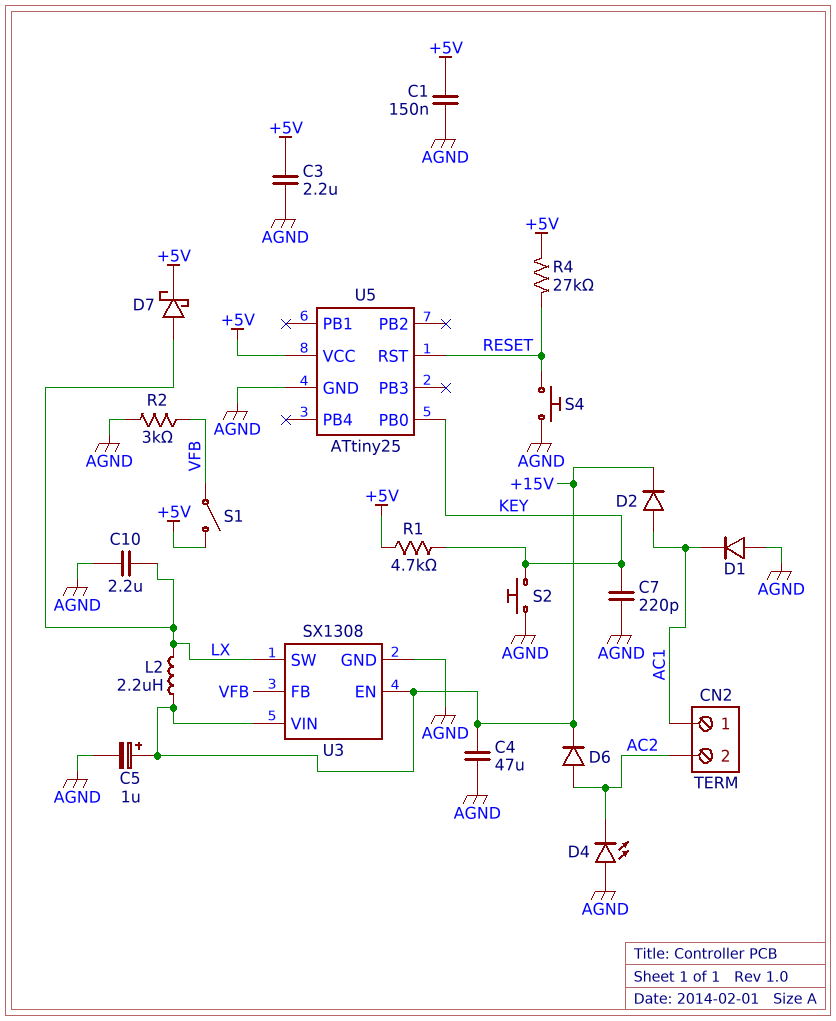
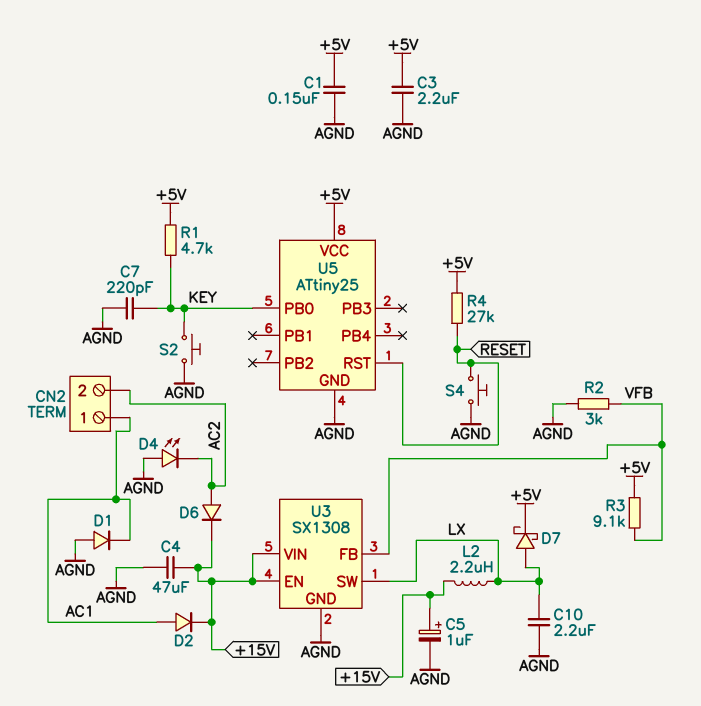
R3: none -> 9.1k (+5V, VFB)
S1: switch (+5V, VFB) -> none

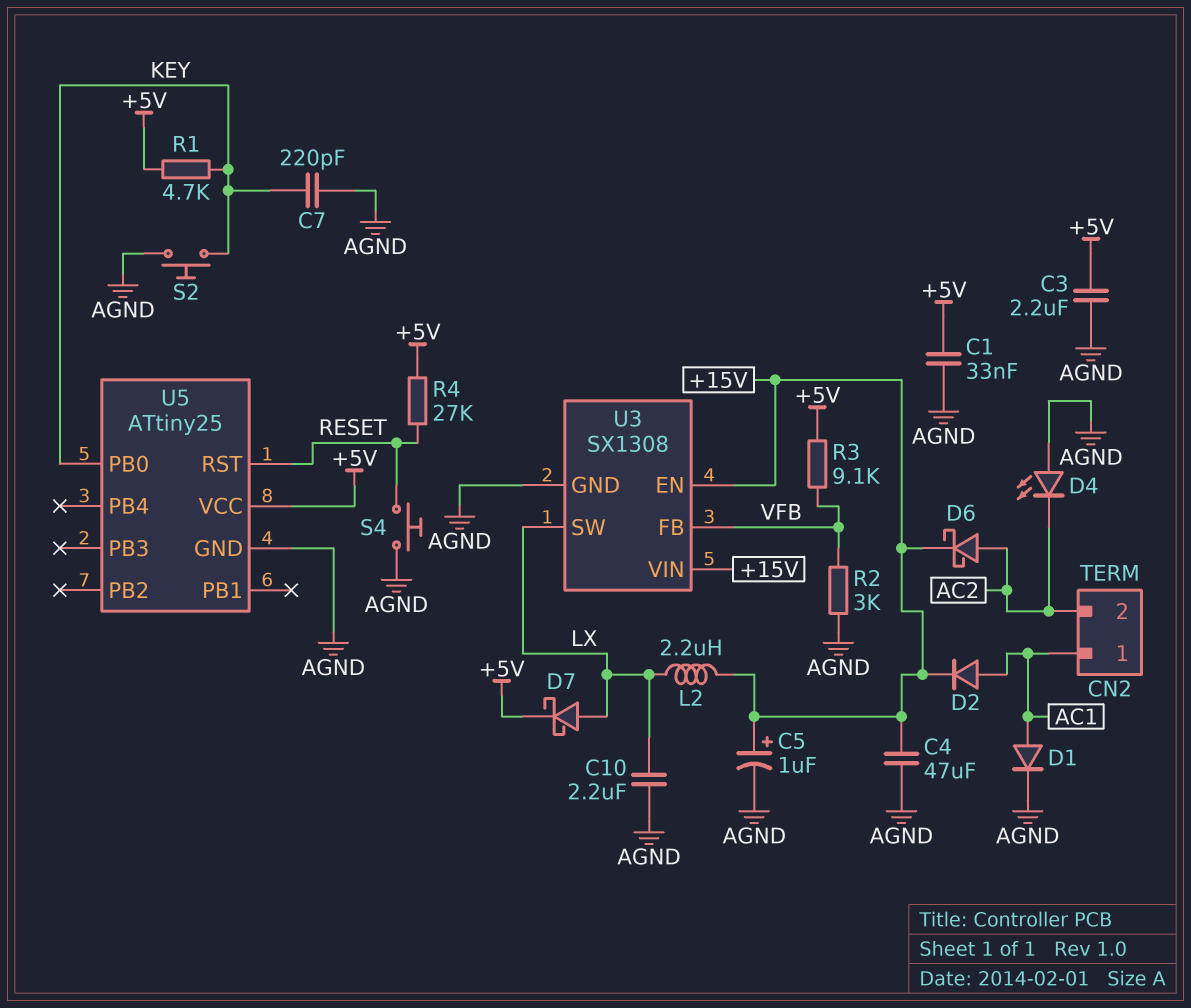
C1: 150nF (+5V, AGND) -> 33nF (+5V, AGND)
D1: diode (A AGND, K AC1) -> diode (A AC1, K AGND)
D6: diode (A AC2, K +15V) -> schottky (A AC2, K +15V)

